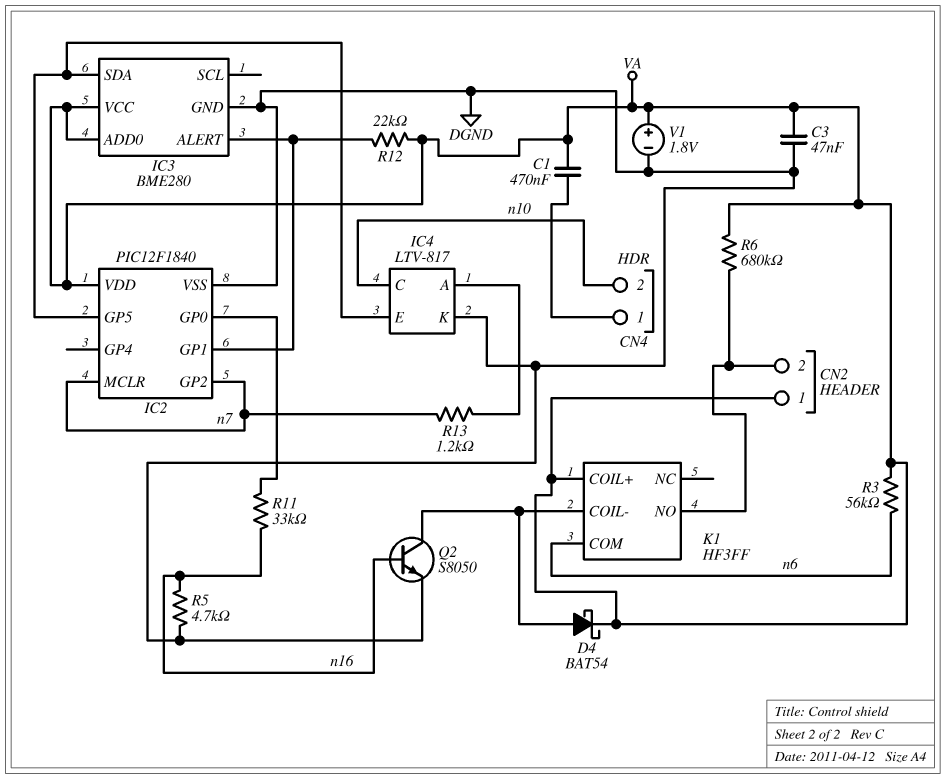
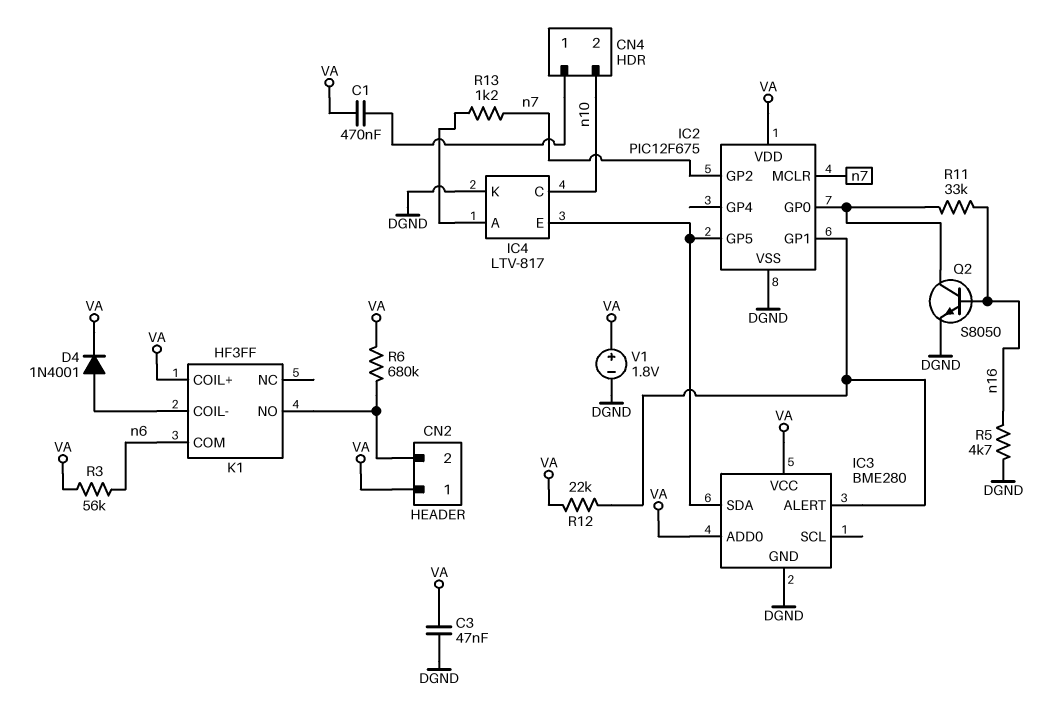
D4: schottky BAT54 (A K1/COIL-, K VA) -> diode 1N4001 (A K1/COIL-, K VA)
IC2: PIC12F1840 -> PIC12F675
Q2: NPN S8050 (B n16, C K1/COIL-, E DGND) -> NPN S8050 (B n16, C IC2/GP0, E DGND)

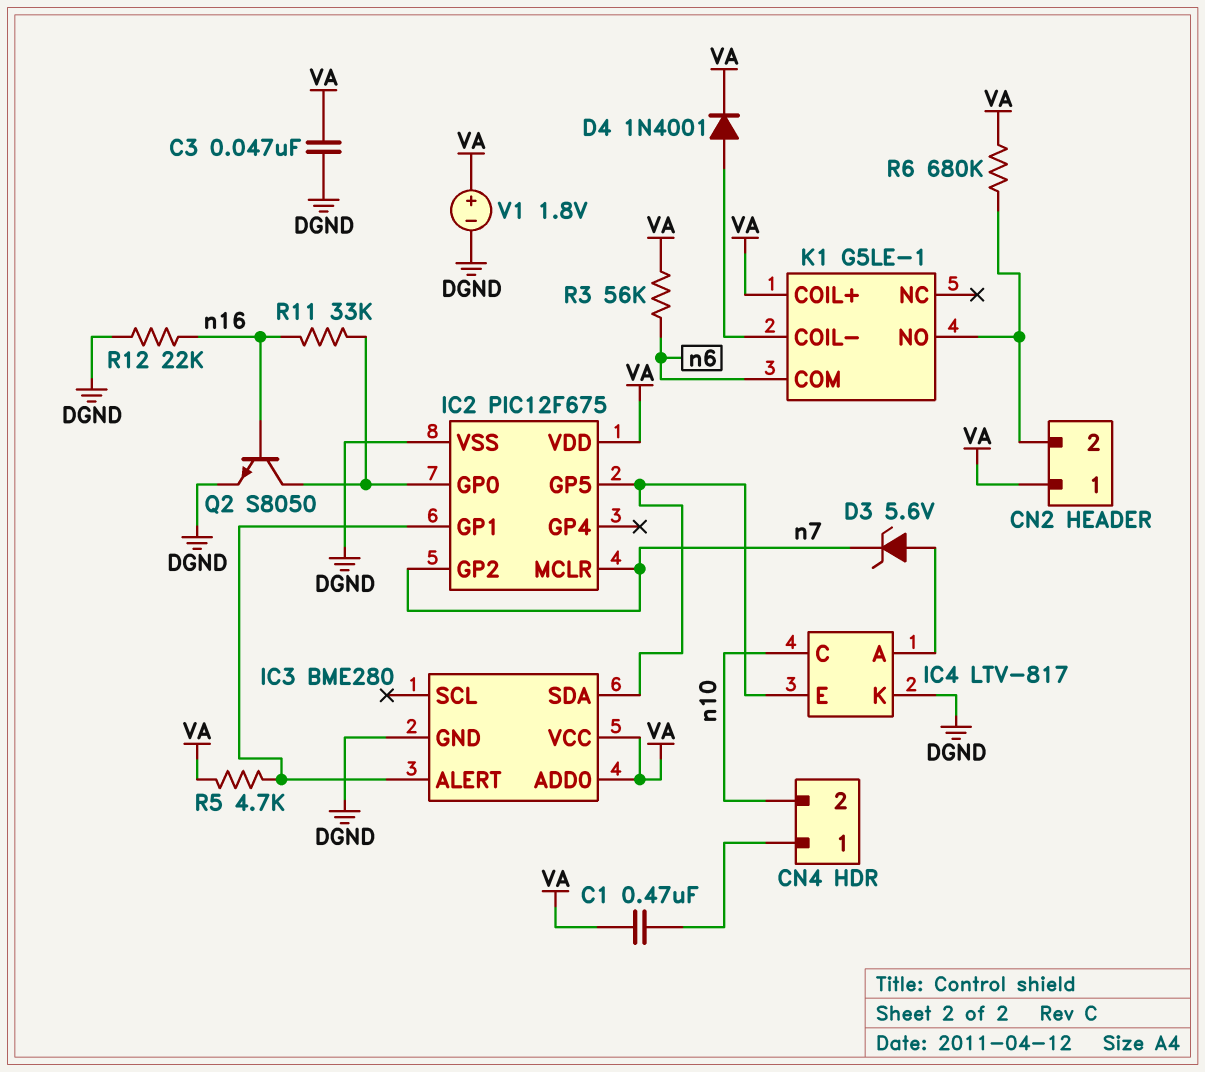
D3: none -> zener 5.6V (A IC4/A, K n7)
K1: HF3FF -> G5LE-1
R5: 4.7k (DGND, n16) -> 4.7k (IC2/GP1, VA)
R12: 22k (IC2/GP1, VA) -> 22k (DGND, n16)
R13: 1.2k (IC4/A, n7) -> none

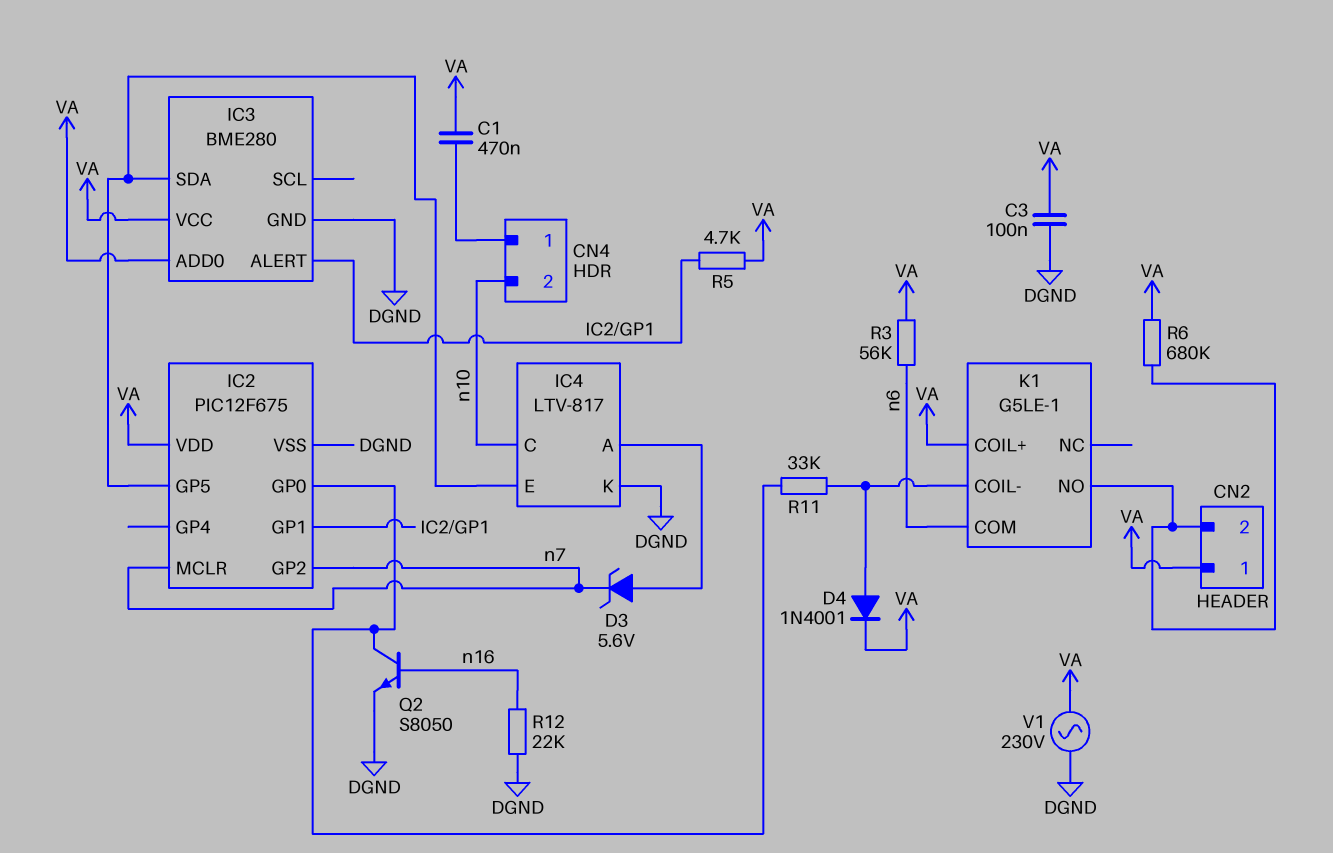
C3: 47nF (DGND, VA) -> 100nF (DGND, VA)
R11: 33k (IC2/GP0, n16) -> 33k (IC2/GP0, K1/COIL-)
V1: 1.8V (plus VA, minus DGND) -> AC 230V (DGND, VA)

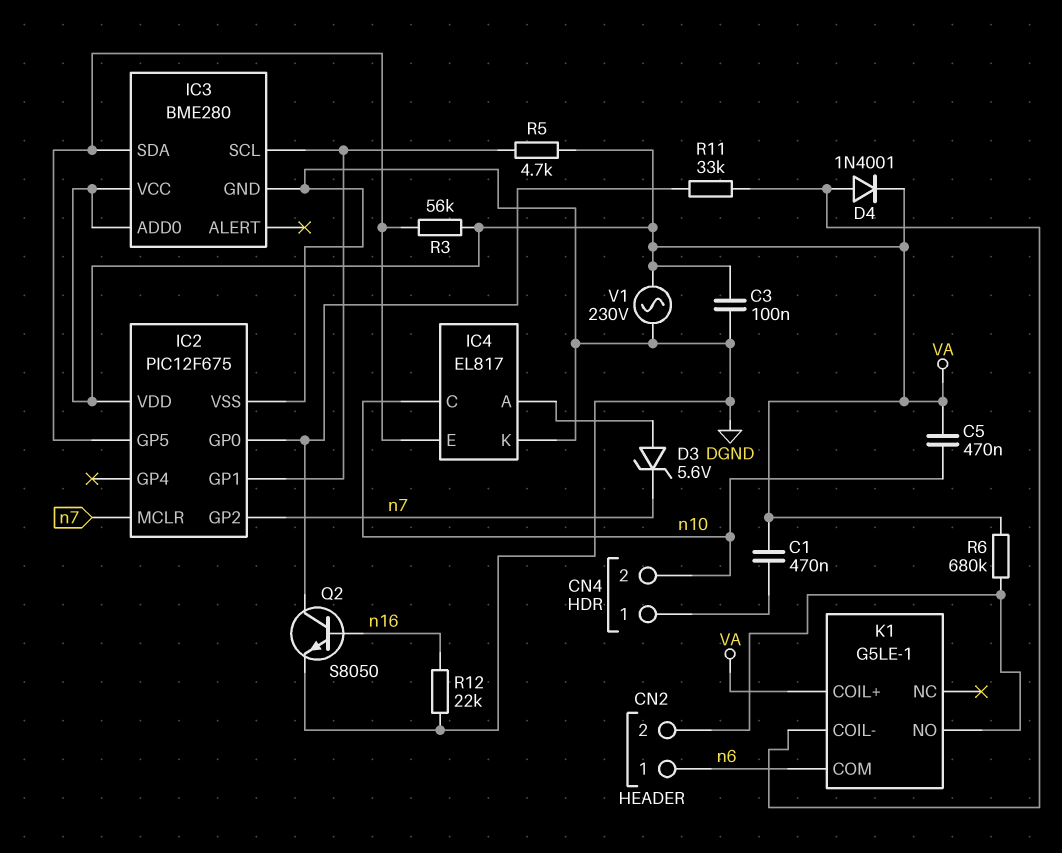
C5: none -> 470nF (VA, n10)
CN2 pin 1: VA -> n6
IC3 pin ALERT: IC2/GP1 -> none
IC3 pin SCL: none -> IC2/GP1
IC4: LTV-817 -> EL817
R3: 56k (VA, n6) -> 56k (IC2/GP5, VA)

